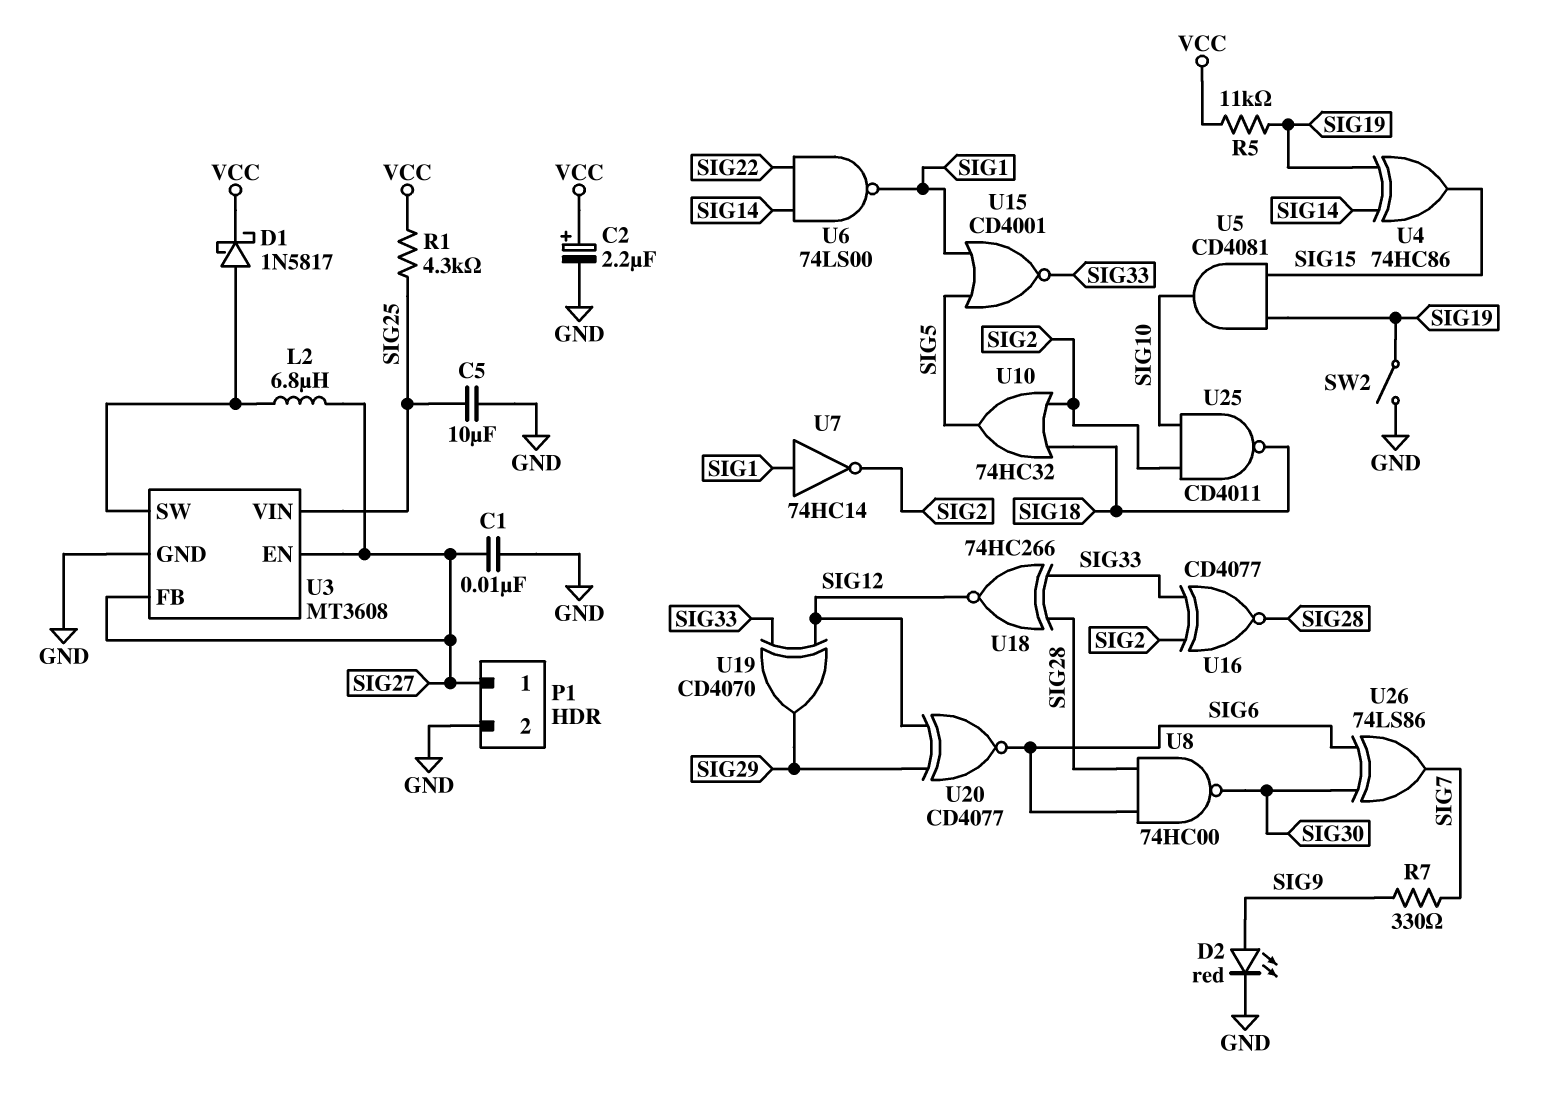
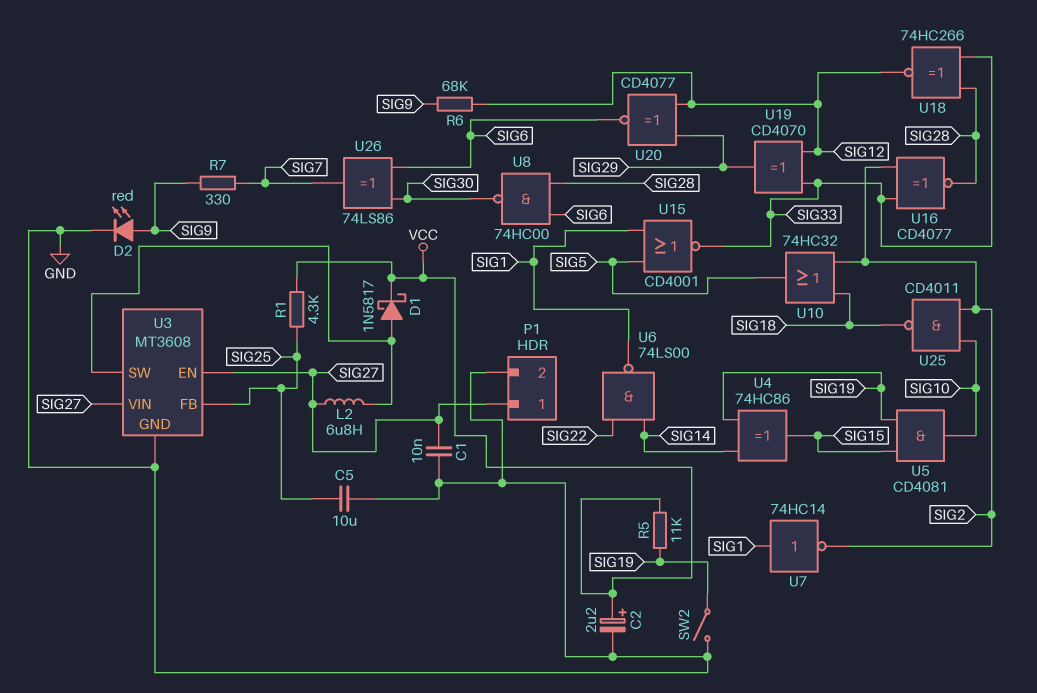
R6: none -> 68k (SIG9, SIG12)
U3 pin FB: SIG27 -> SIG25
U3 pin VIN: SIG25 -> SIG27

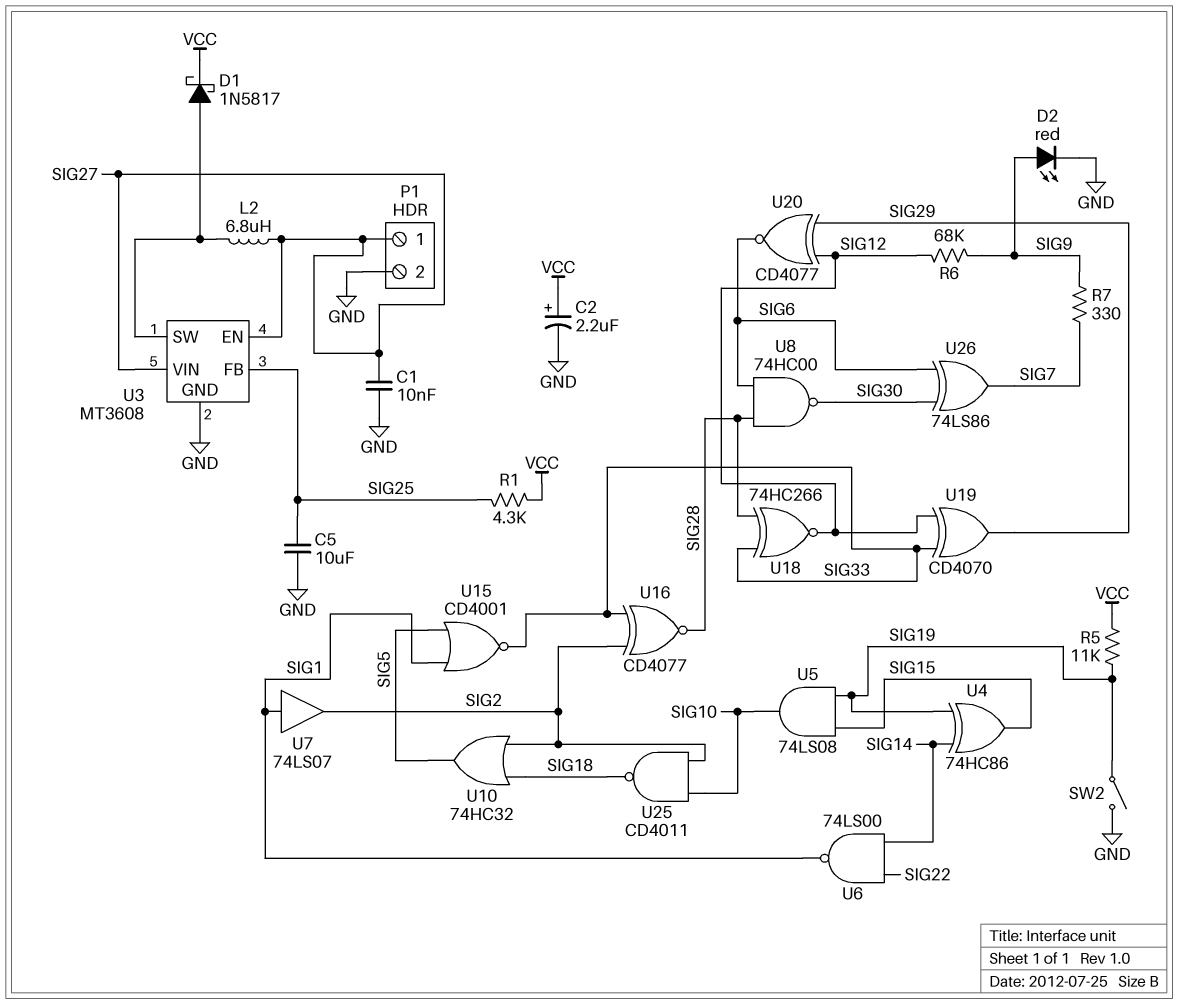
U5: AND CD4081 (in SIG15, in SIG19, out SIG10) -> AND 74LS08 (in SIG15, in SIG19, out SIG10)
U7: NOT 74HC14 (in SIG1, out SIG2) -> buffer 74LS07 (in SIG1, out SIG2)

